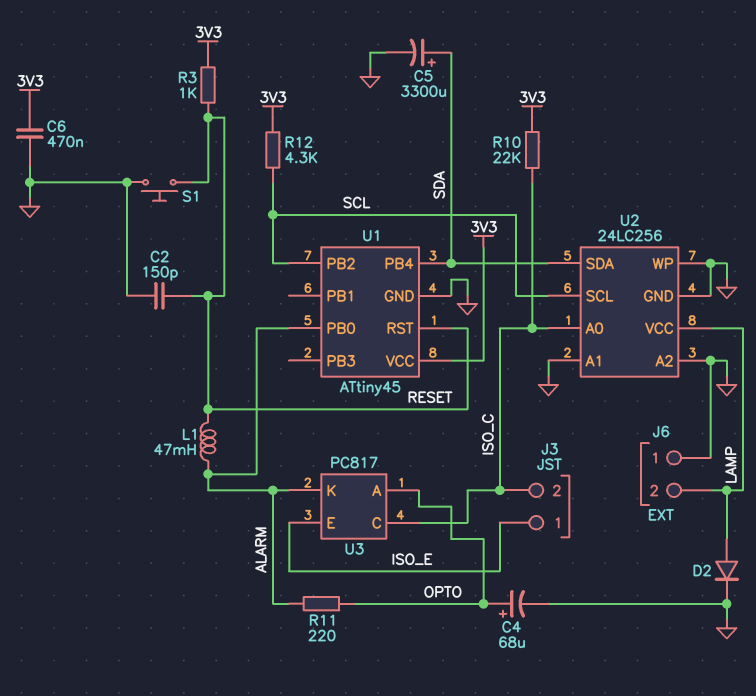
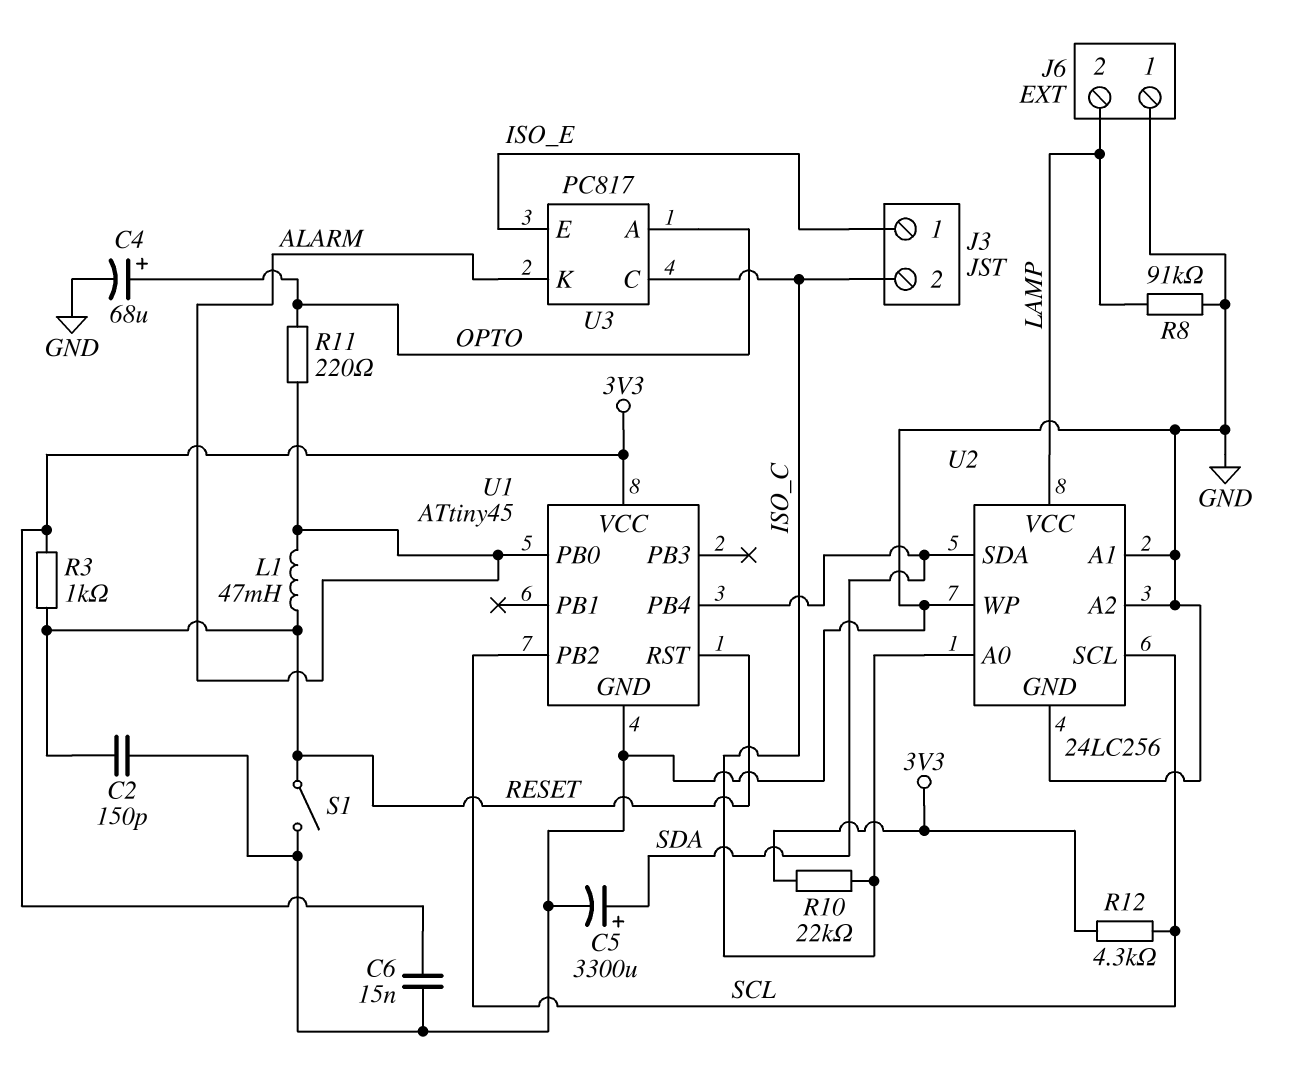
C6: 470nF (3V3, GND) -> 15nF (3V3, GND)
D2: diode (A LAMP, K GND) -> none
R8: none -> 91k (GND, LAMP)
S1: button (GND, RESET) -> switch (GND, RESET)

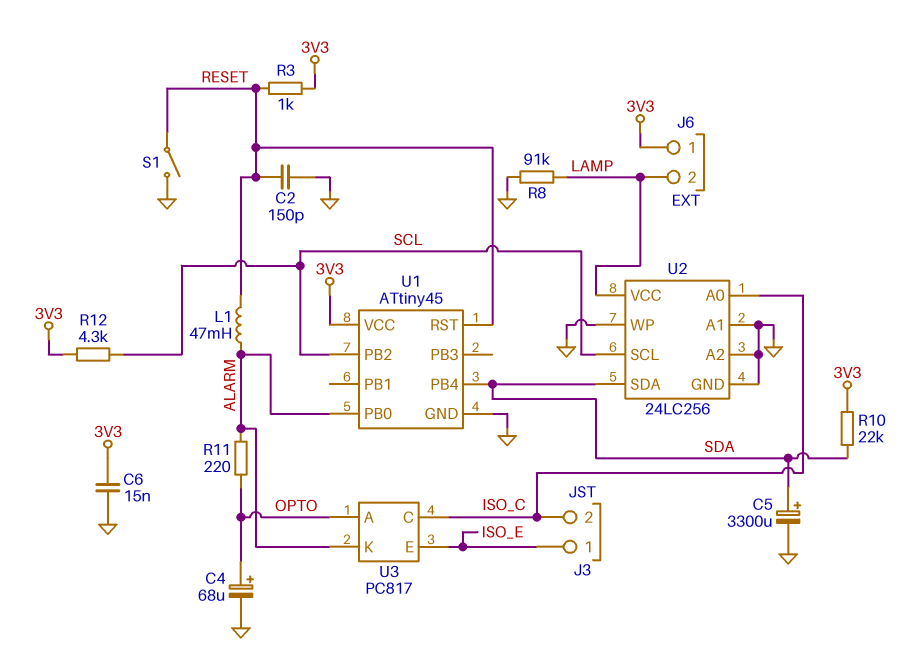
J6 pin 1: GND -> 3V3
R10: 22k (3V3, ISO_C) -> 22k (3V3, SDA)

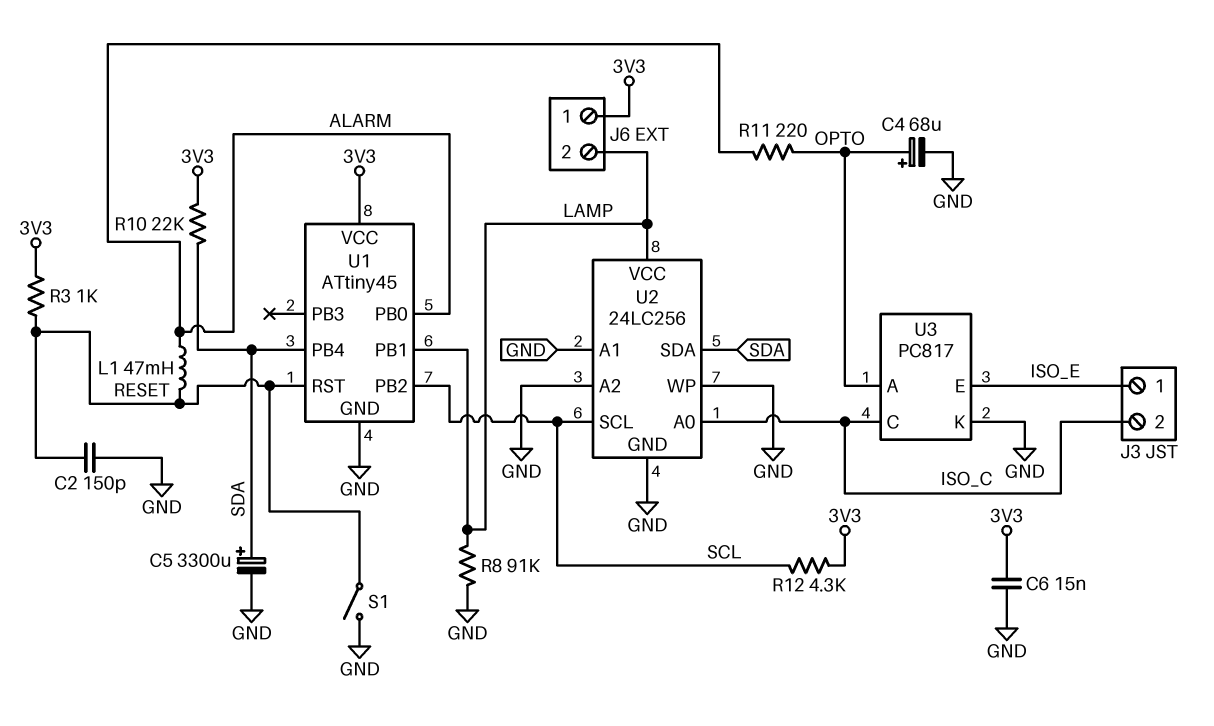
U1 pin PB1: none -> LAMP
U3 pin K: ALARM -> GND

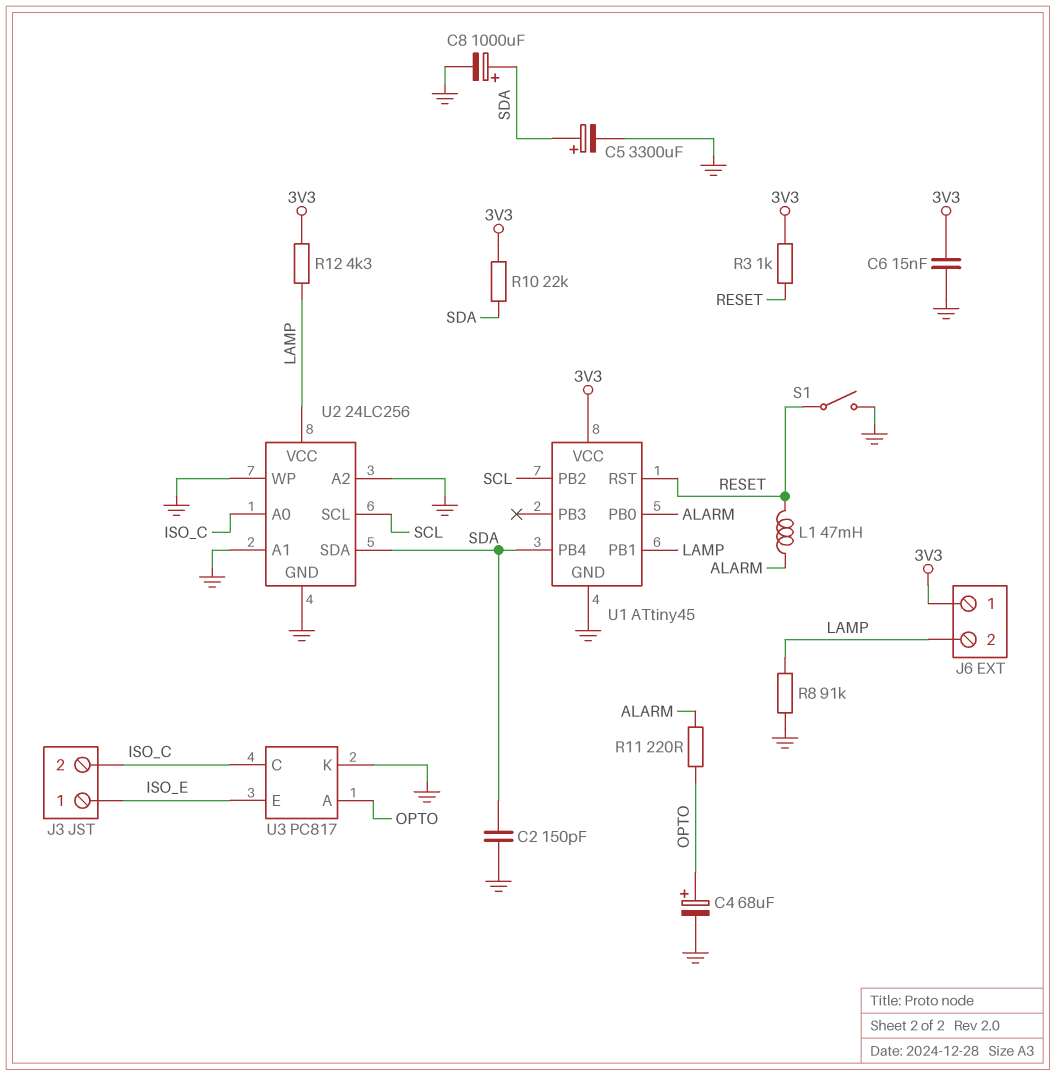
C2: 150pF (GND, RESET) -> 150pF (GND, SDA)
C8: none -> 1000uF (plus SDA, minus GND)
R12: 4.3k (3V3, SCL) -> 4.3k (3V3, LAMP)

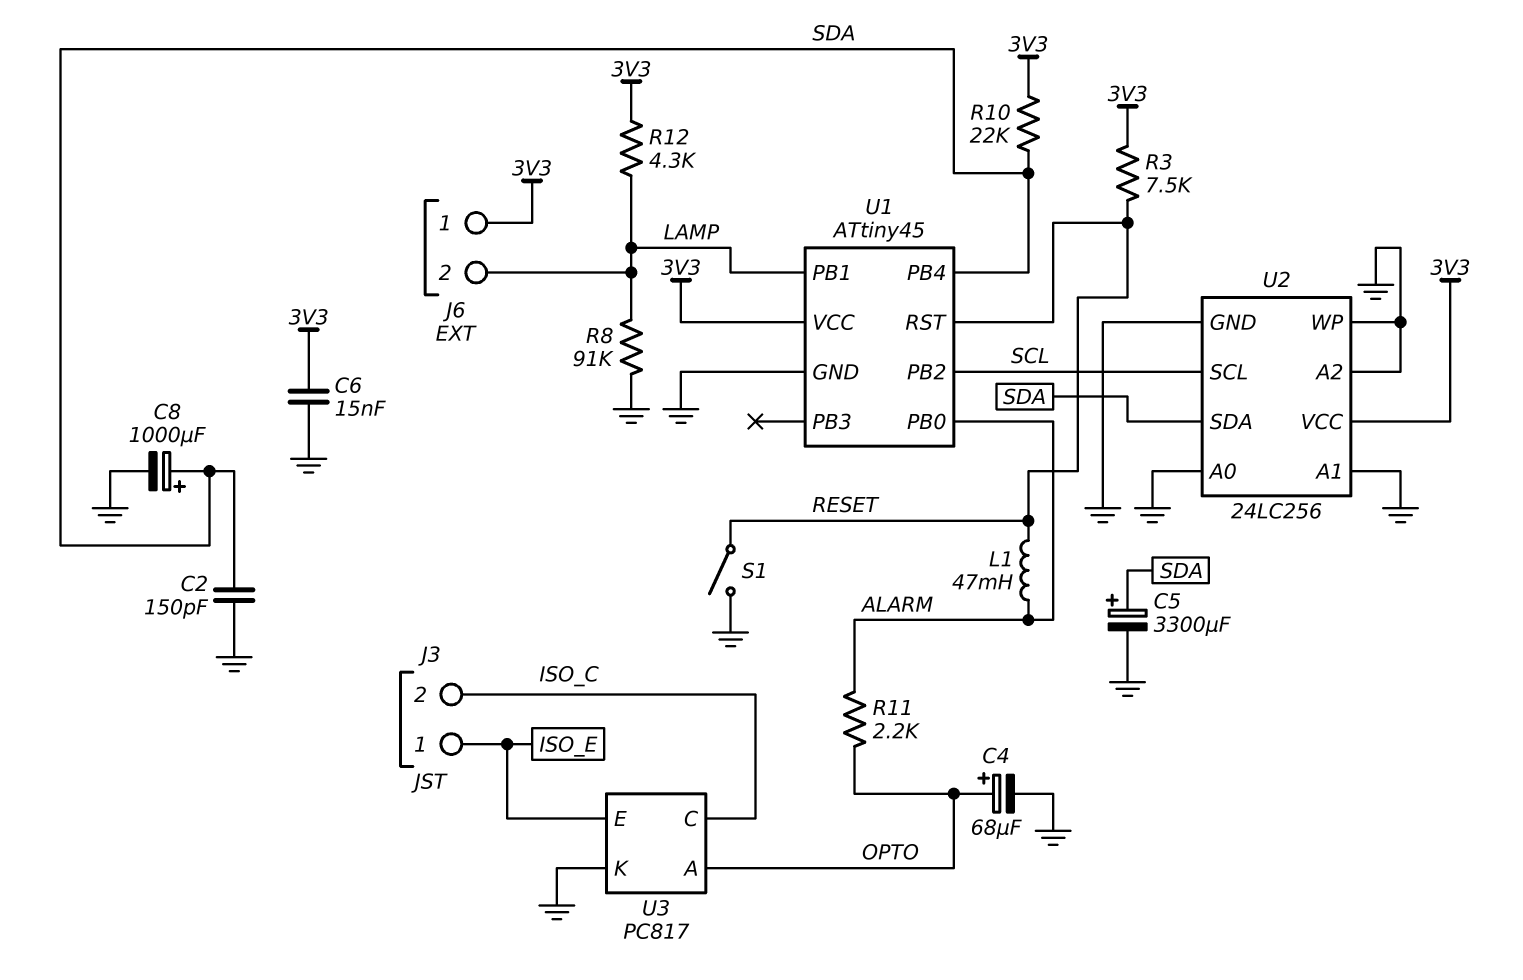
R3: 1k (3V3, RESET) -> 7.5k (3V3, RESET)
R11: 220 (ALARM, OPTO) -> 2.2k (ALARM, OPTO)
U2 pin A0: ISO_C -> GND
U2 pin VCC: LAMP -> 3V3

